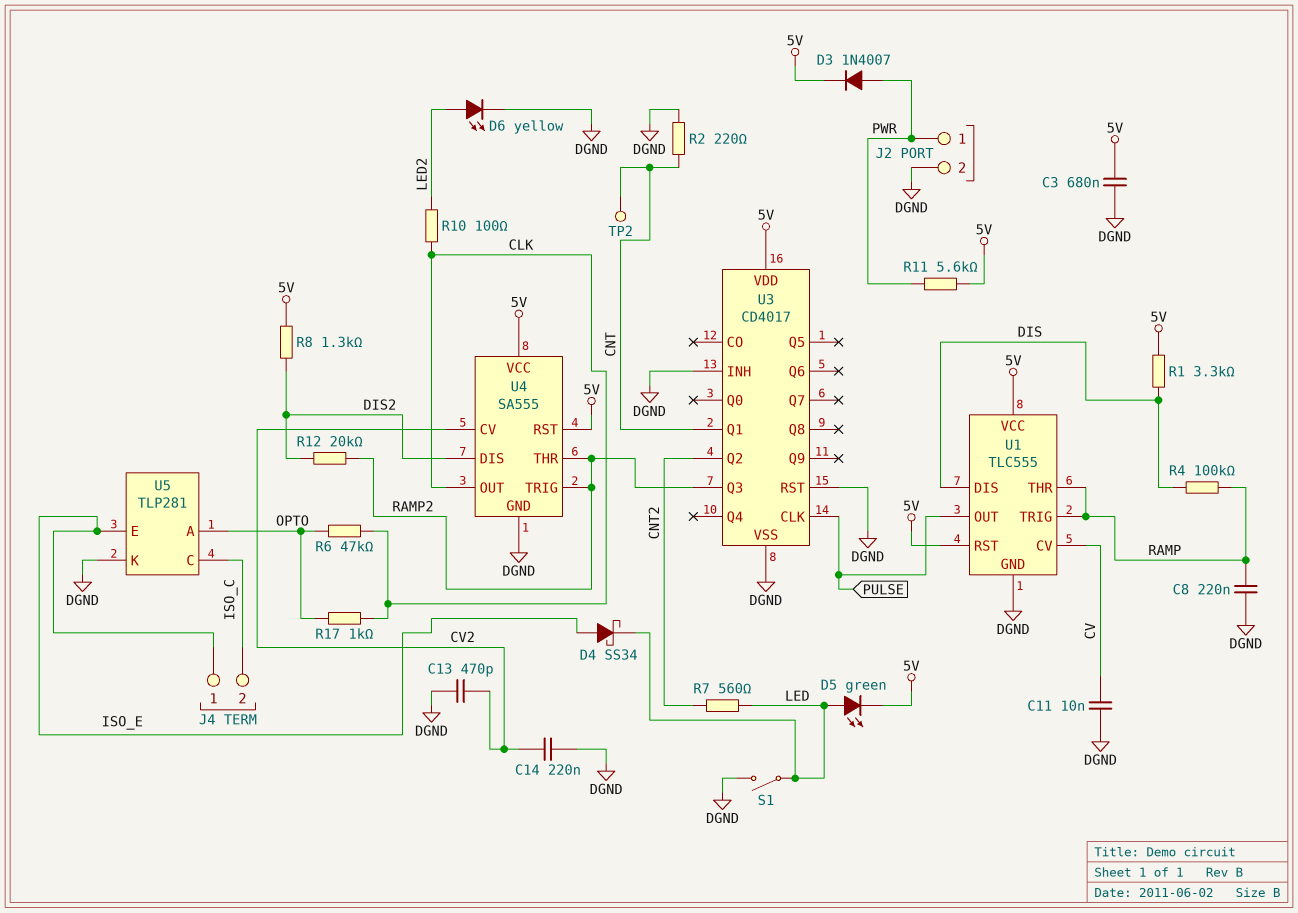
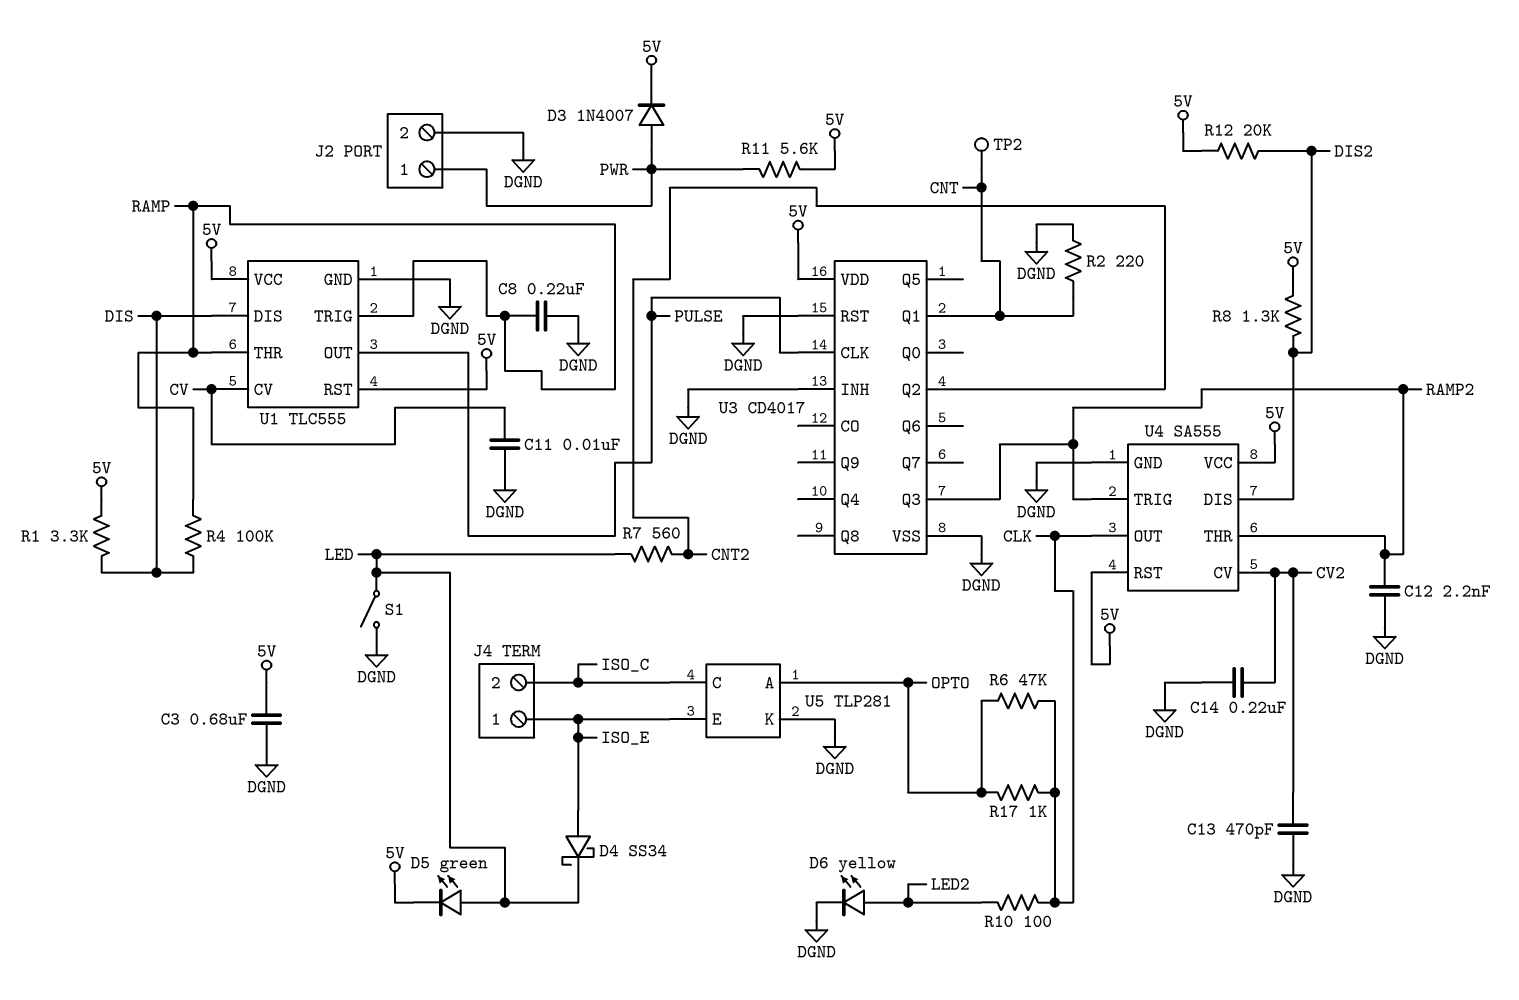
C12: none -> 2.2nF (DGND, RAMP2)
R12: 20k (DIS2, RAMP2) -> 20k (5V, DIS2)

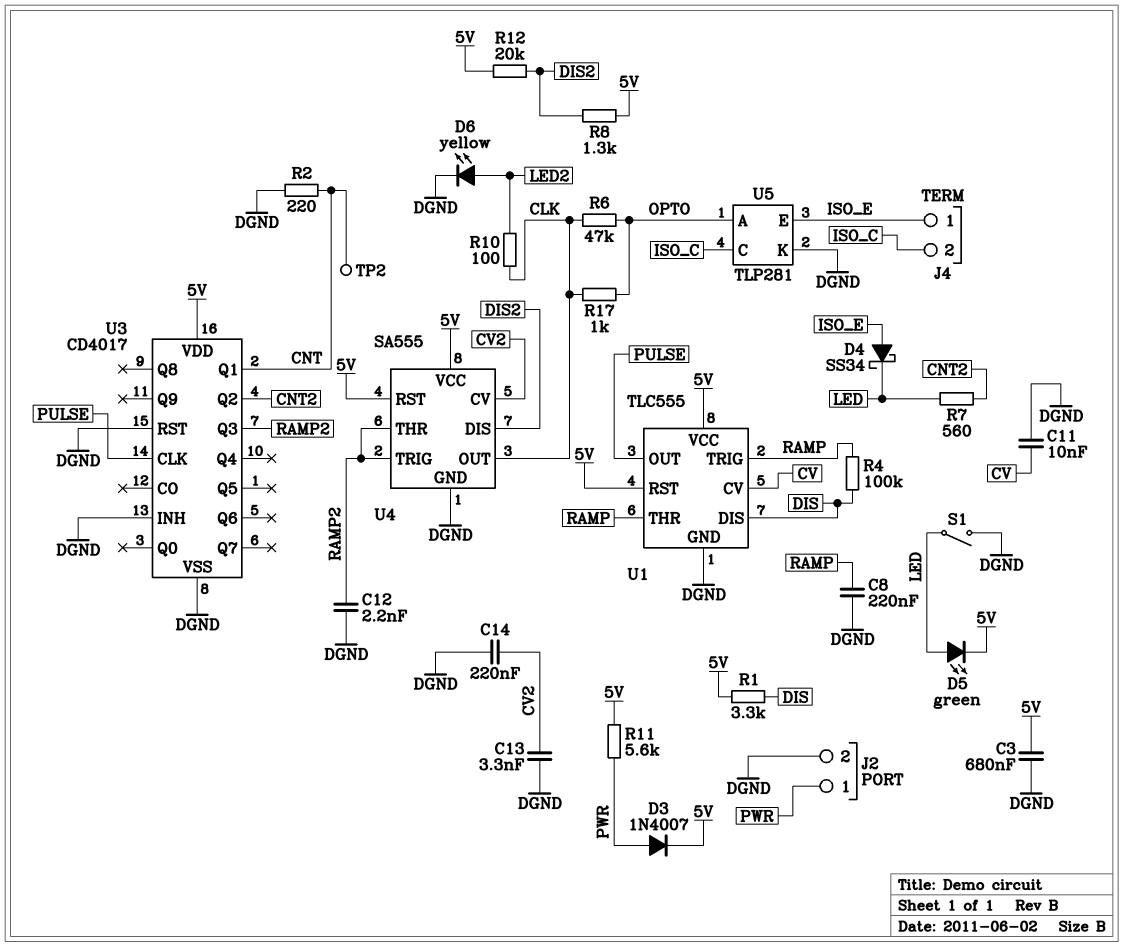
C13: 470pF (CV2, DGND) -> 3.3nF (CV2, DGND)

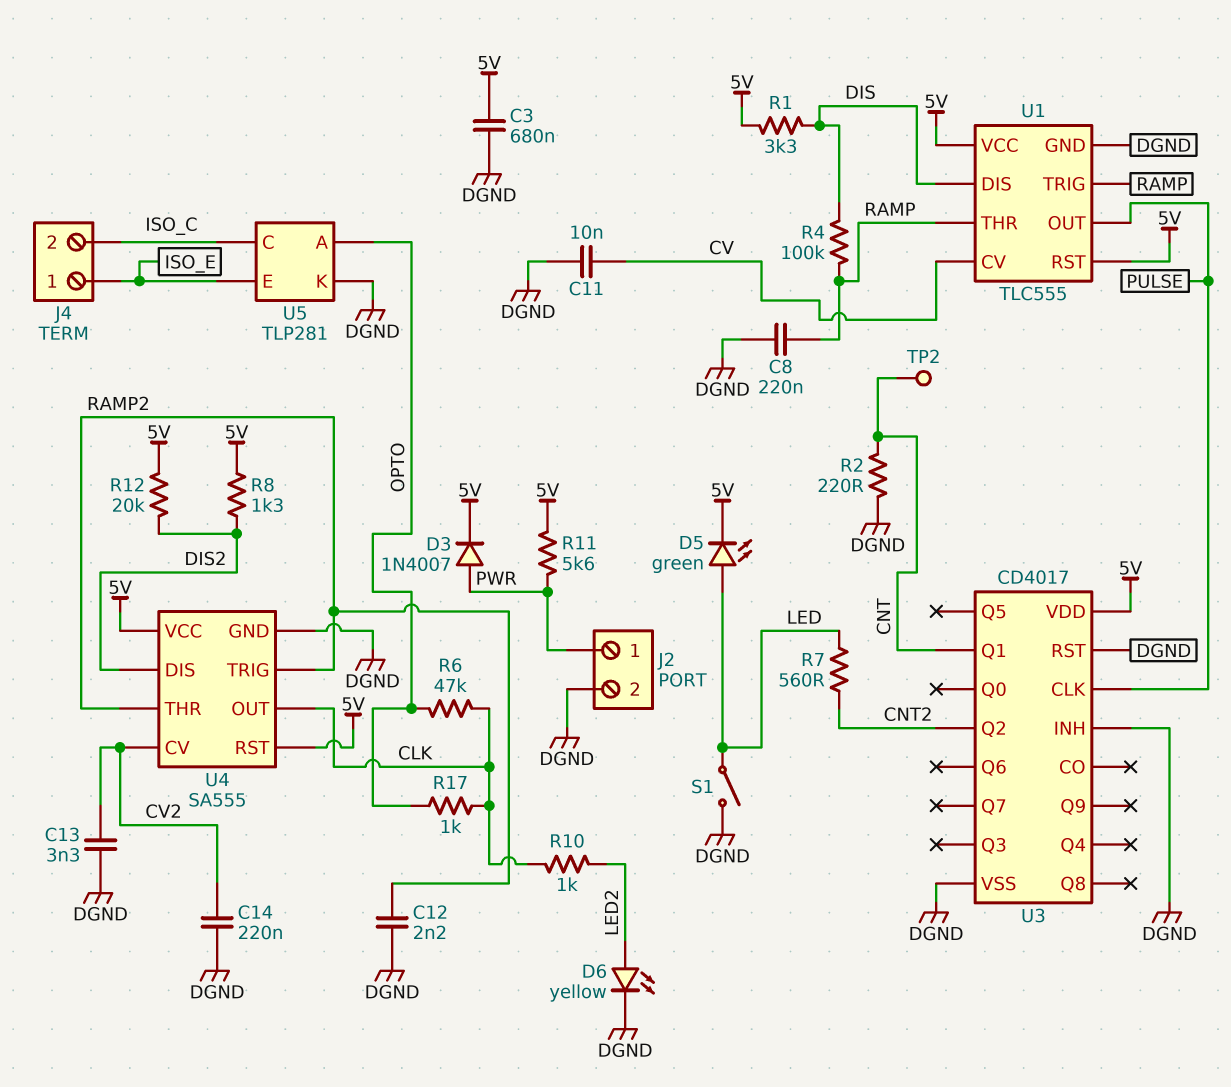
D4: schottky SS34 (A ISO_E, K LED) -> none
R10: 100 (CLK, LED2) -> 1k (CLK, LED2)
U3 pin Q3: RAMP2 -> none

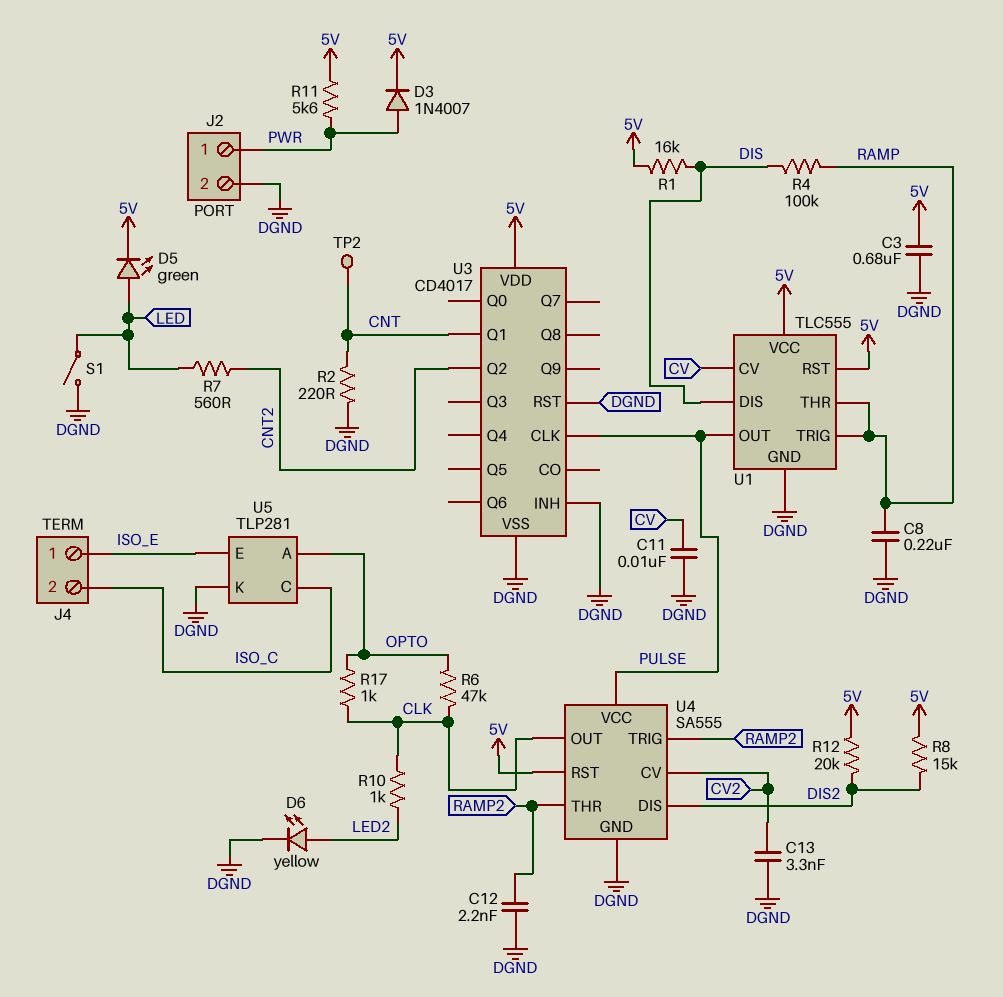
C14: 220nF (CV2, DGND) -> none
R1: 3.3k (5V, DIS) -> 16k (5V, DIS)
R8: 1.3k (5V, DIS2) -> 15k (5V, DIS2)
U4 pin VCC: 5V -> PULSE

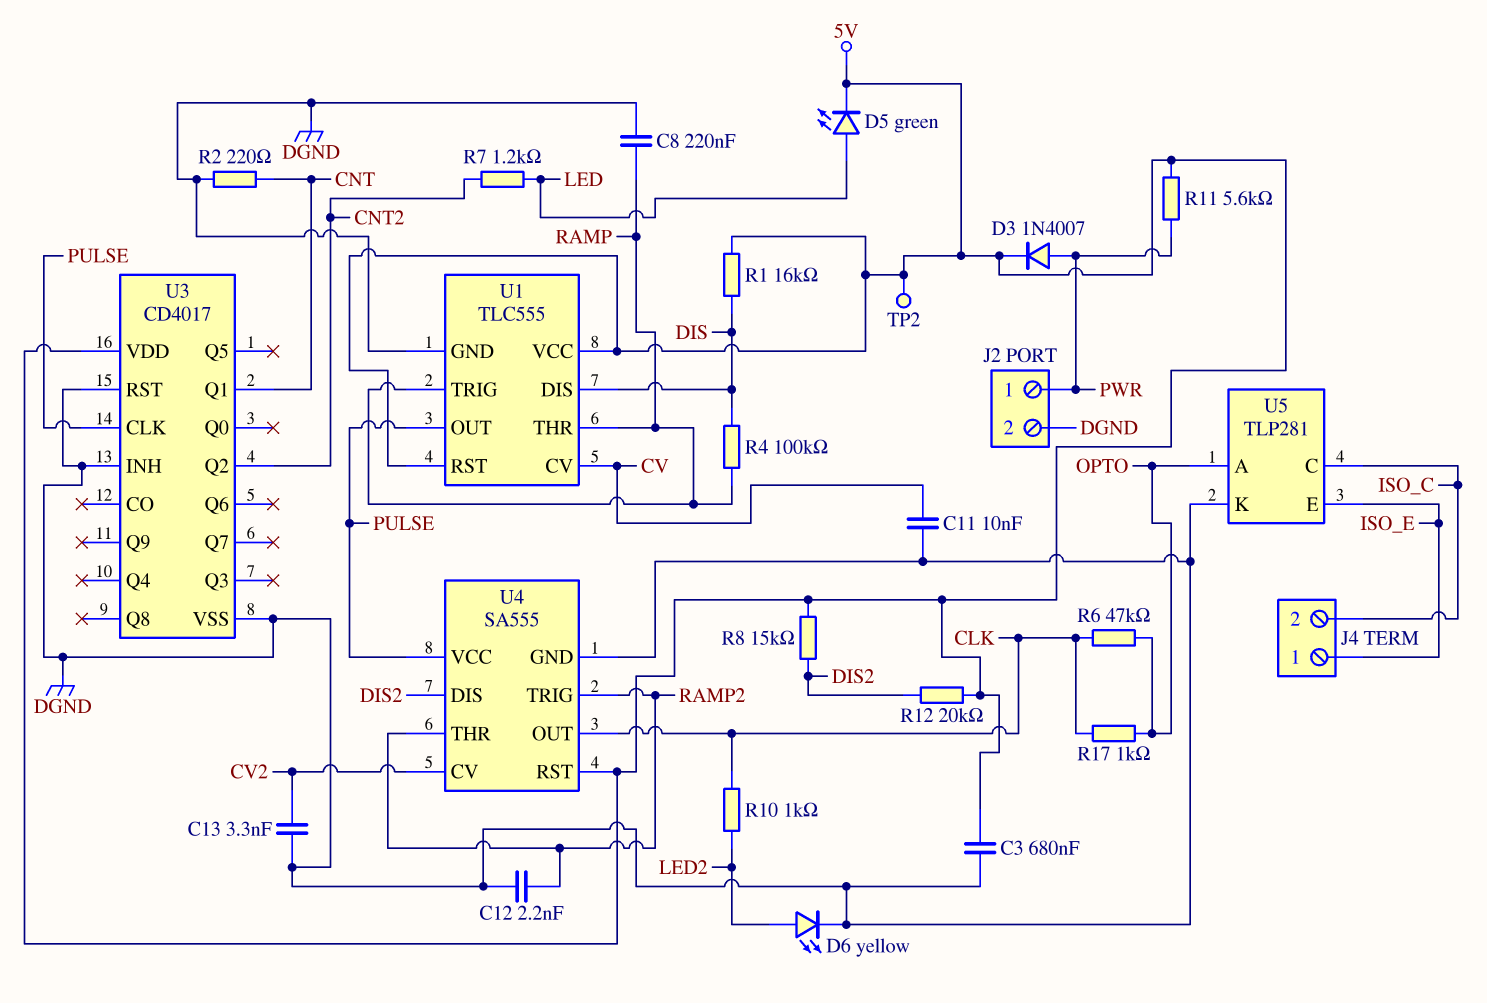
R7: 560 (CNT2, LED) -> 1.2k (CNT2, LED)
S1: switch (DGND, LED) -> none
TP2: test point (CNT) -> test point (5V)

